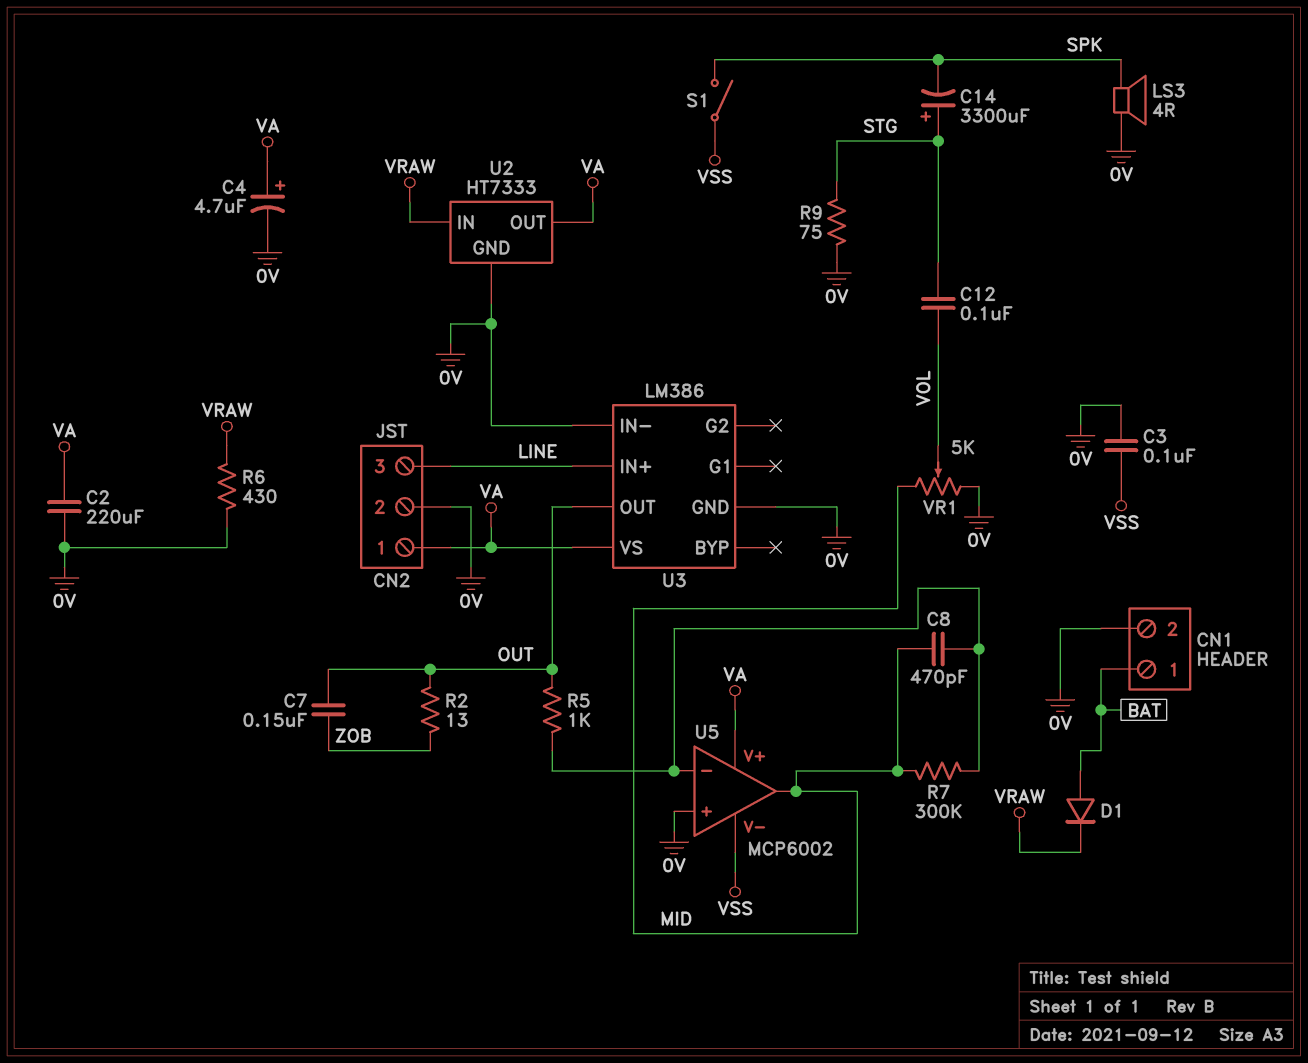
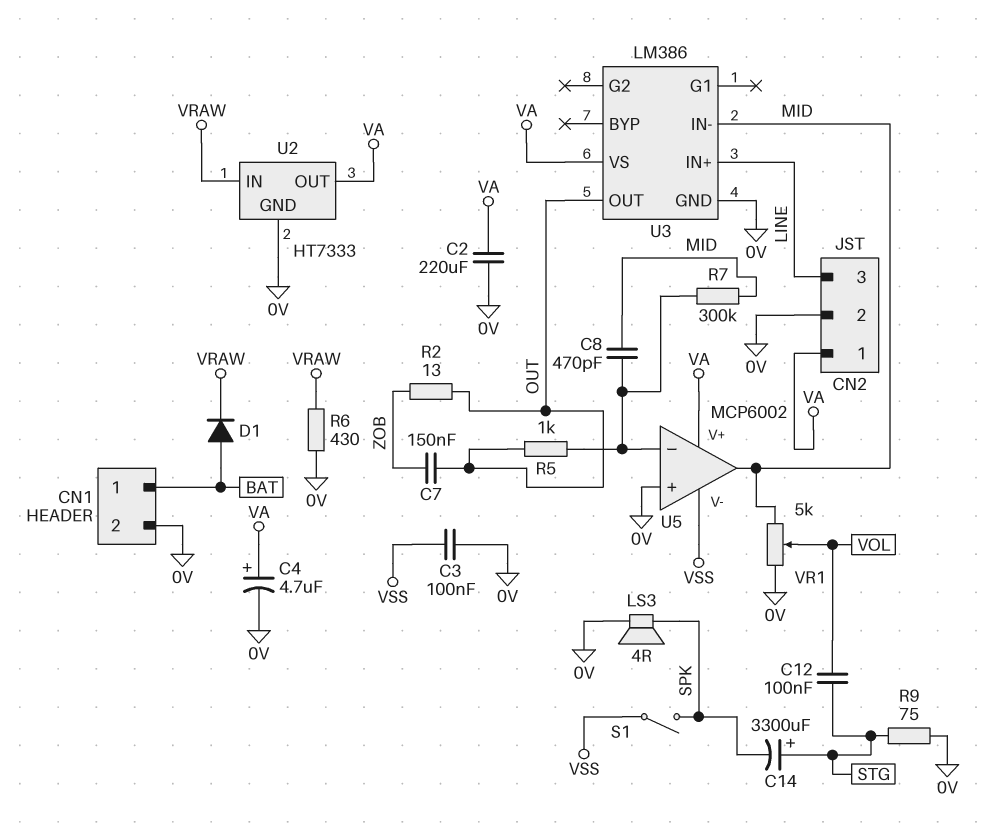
U3 pin IN-: 0V -> MID

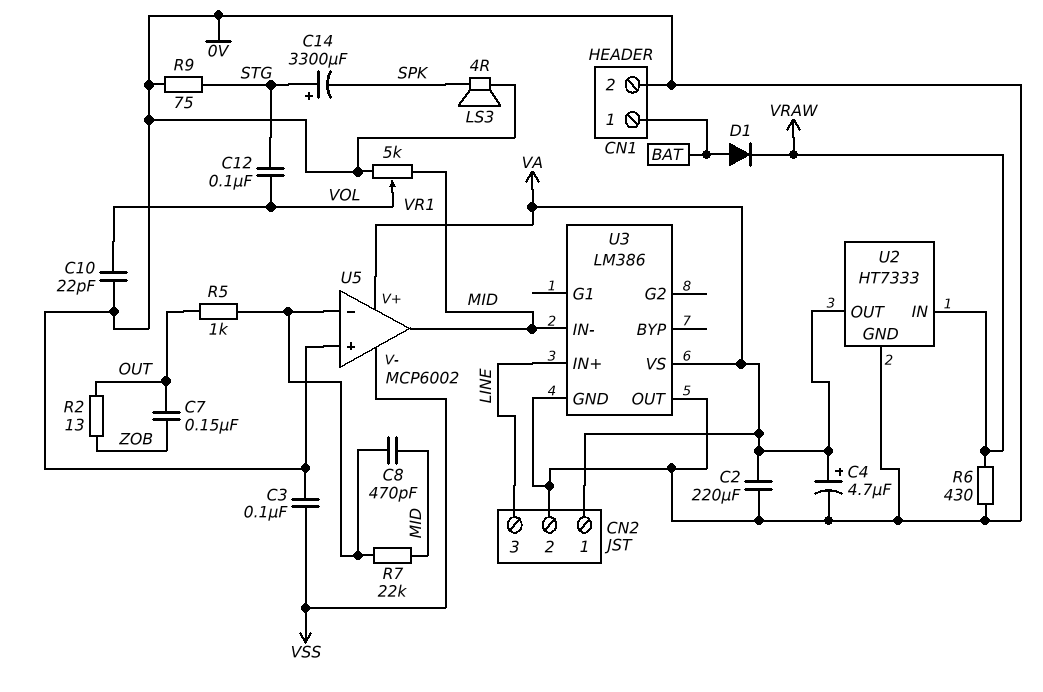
C10: none -> 22pF (0V, VOL)
R7: 300k (MID, U5/in-) -> 22k (MID, U5/in-)
S1: switch (SPK, VSS) -> none
U3 pin OUT: OUT -> 0V

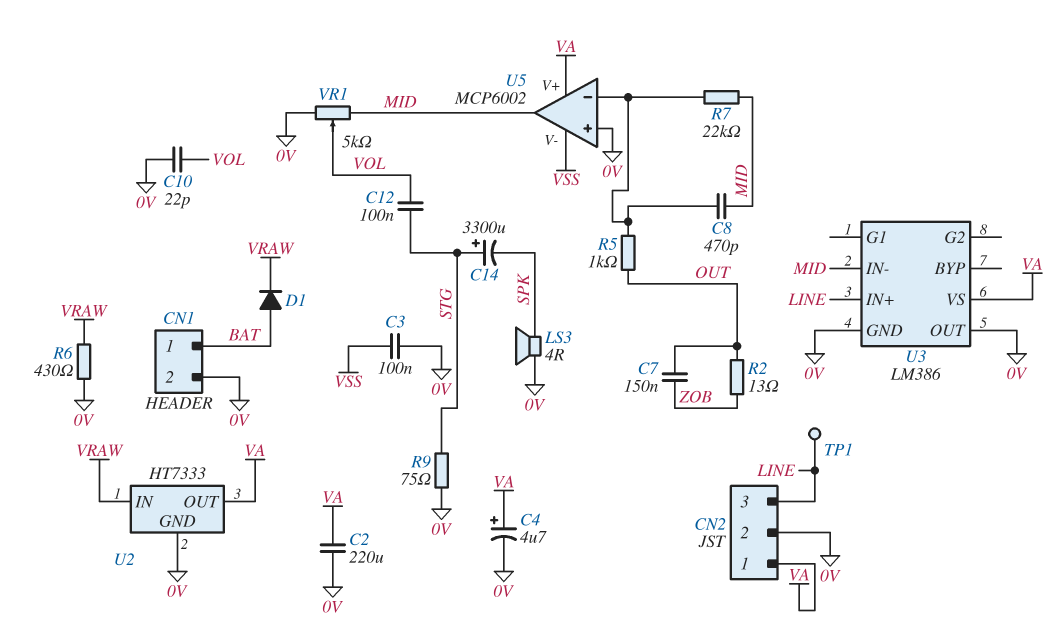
TP1: none -> test point (LINE)

